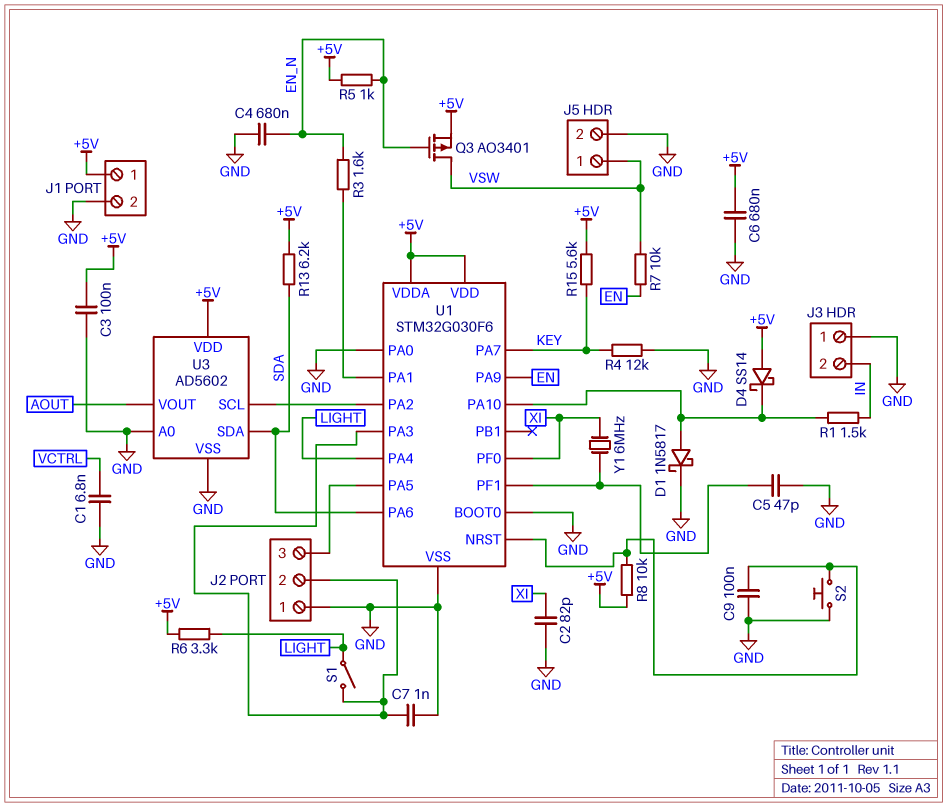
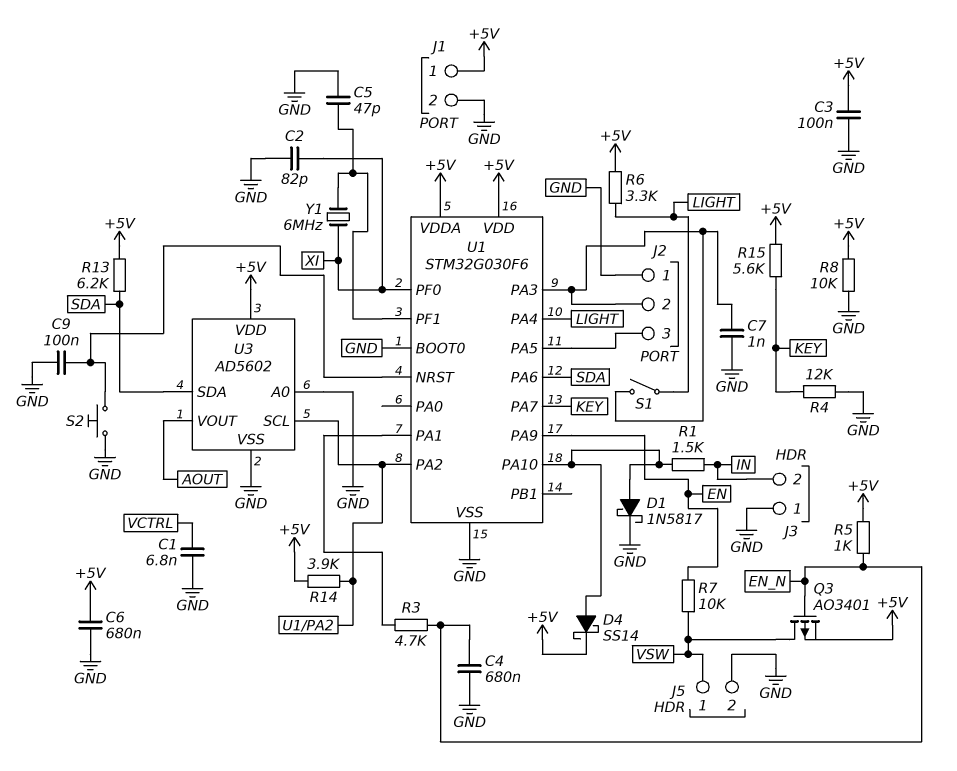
D4: schottky SS14 (A +5V, K U1/PA10) -> schottky SS14 (A U1/PA10, K +5V)
R3: 1.6k (EN_N, U1/PA1) -> 4.7k (EN_N, U1/PA1)
R8: 10k (+5V, U1/NRST) -> 10k (+5V, GND)
R14: none -> 3.9k (+5V, U1/PA2)
U1 pin PA0: GND -> none

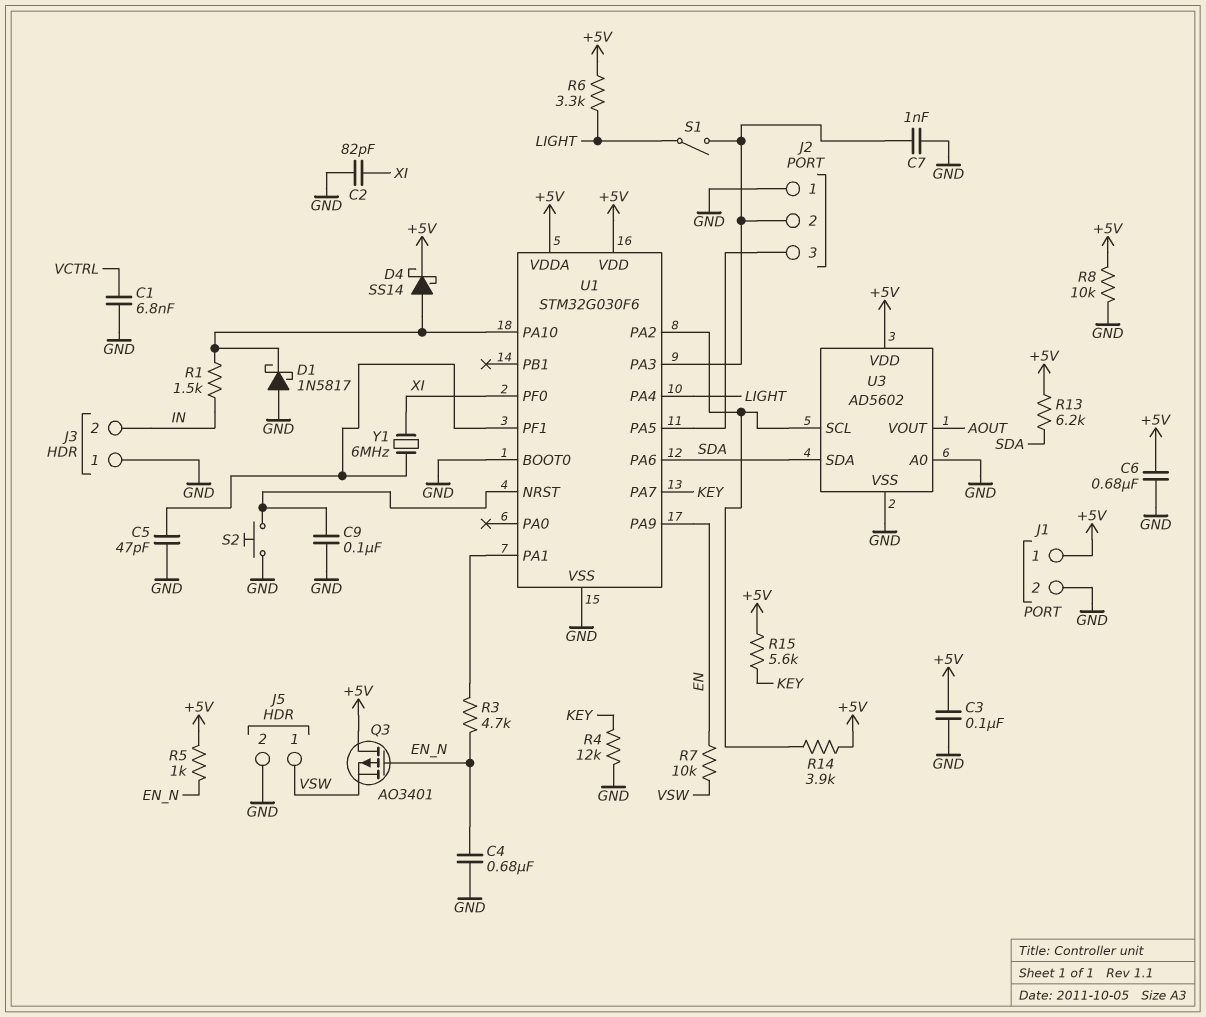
D1: schottky 1N5817 (A U1/PA10, K GND) -> schottky 1N5817 (A GND, K U1/PA10)
Q3: PMOS AO3401 (G EN_N, D VSW, S +5V) -> PMOS AO3401 (G EN_N, D +5V, S VSW)

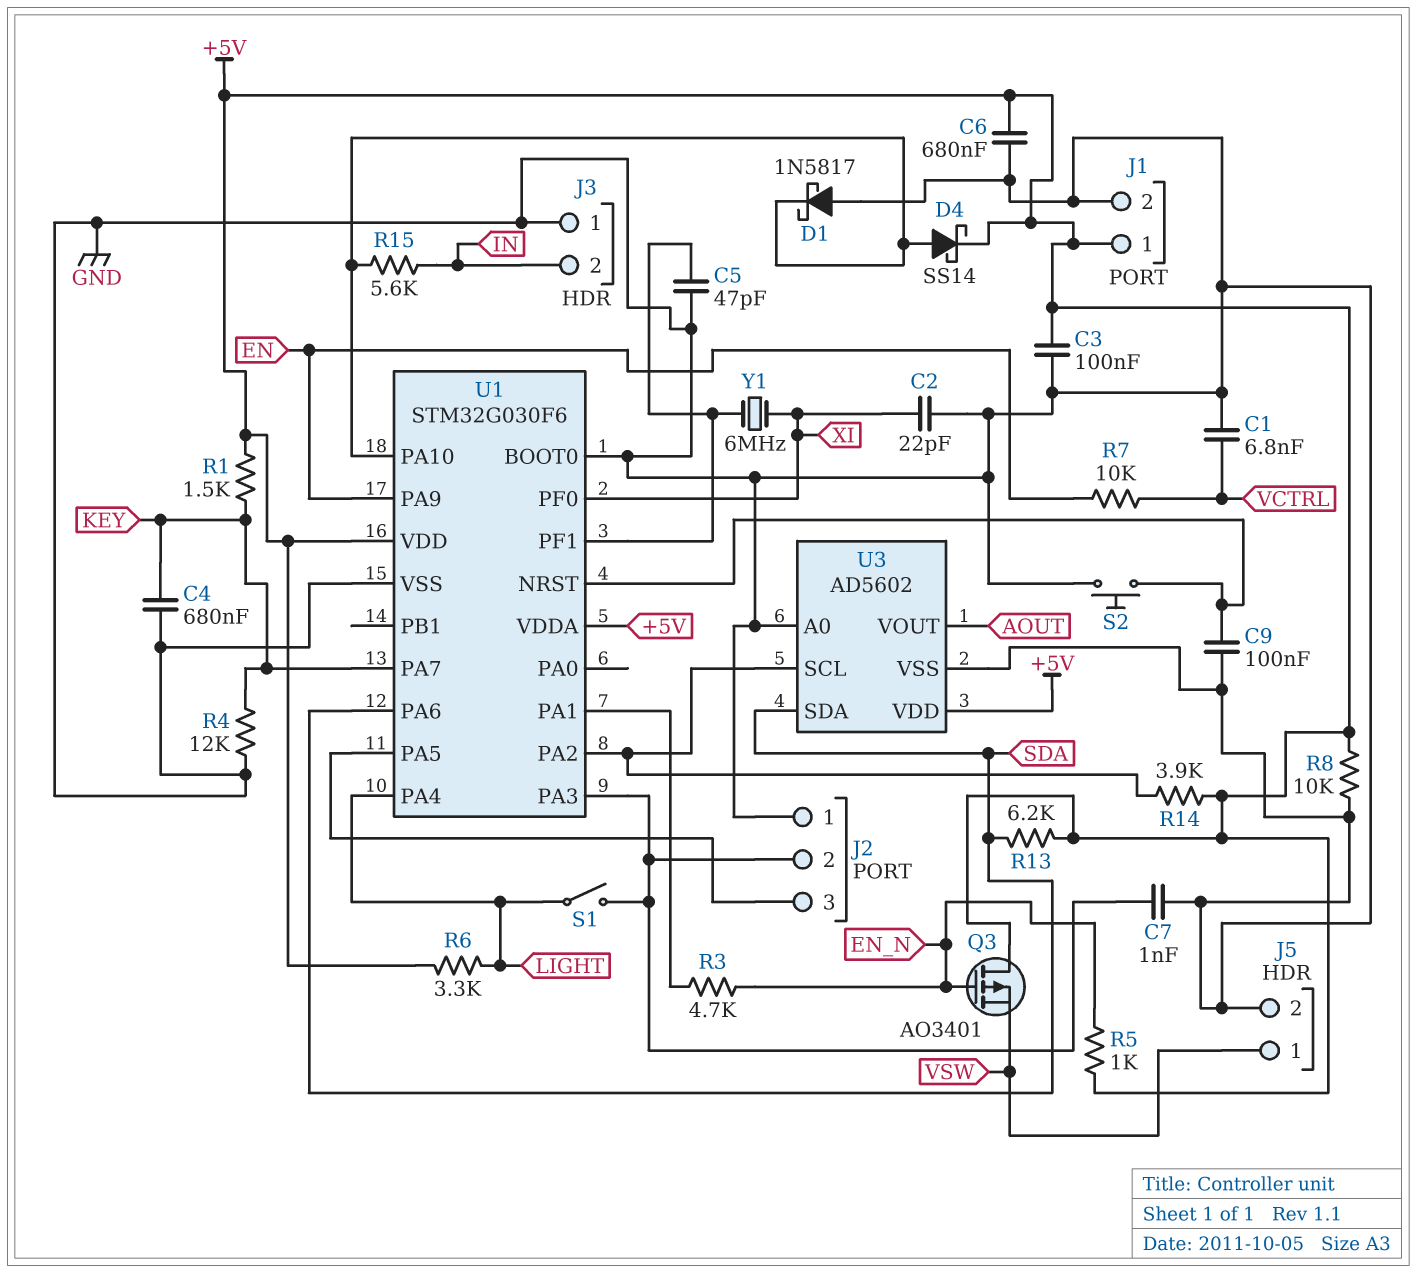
C2: 82pF (GND, XI) -> 22pF (GND, XI)
C4: 680nF (EN_N, GND) -> 680nF (GND, KEY)
R1: 1.5k (IN, U1/PA10) -> 1.5k (+5V, KEY)
R7: 10k (EN, VSW) -> 10k (EN, VCTRL)
R15: 5.6k (+5V, KEY) -> 5.6k (IN, U1/PA10)

